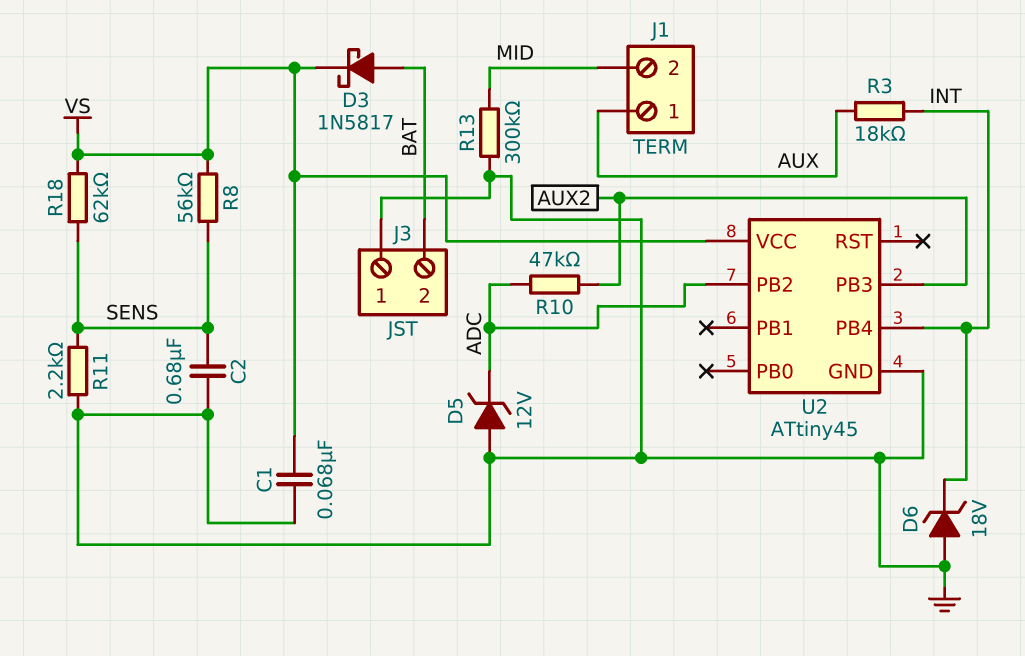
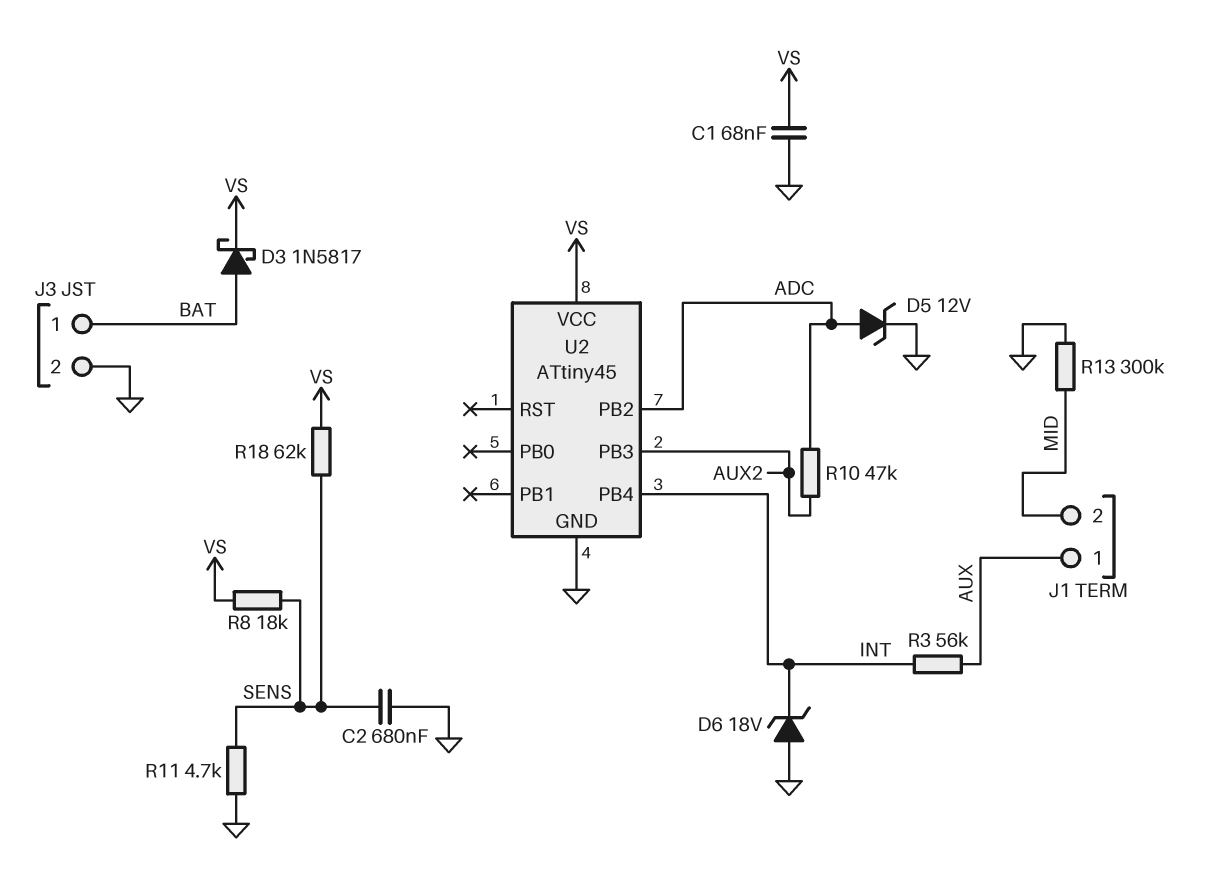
D5: zener 12V (A GND, K ADC) -> zener 12V (A ADC, K GND)
J3 pin 1: GND -> BAT
J3 pin 2: BAT -> GND
R3: 18k (AUX, INT) -> 56k (AUX, INT)
R8: 56k (SENS, VS) -> 18k (SENS, VS)
R11: 2.2k (GND, SENS) -> 4.7k (GND, SENS)

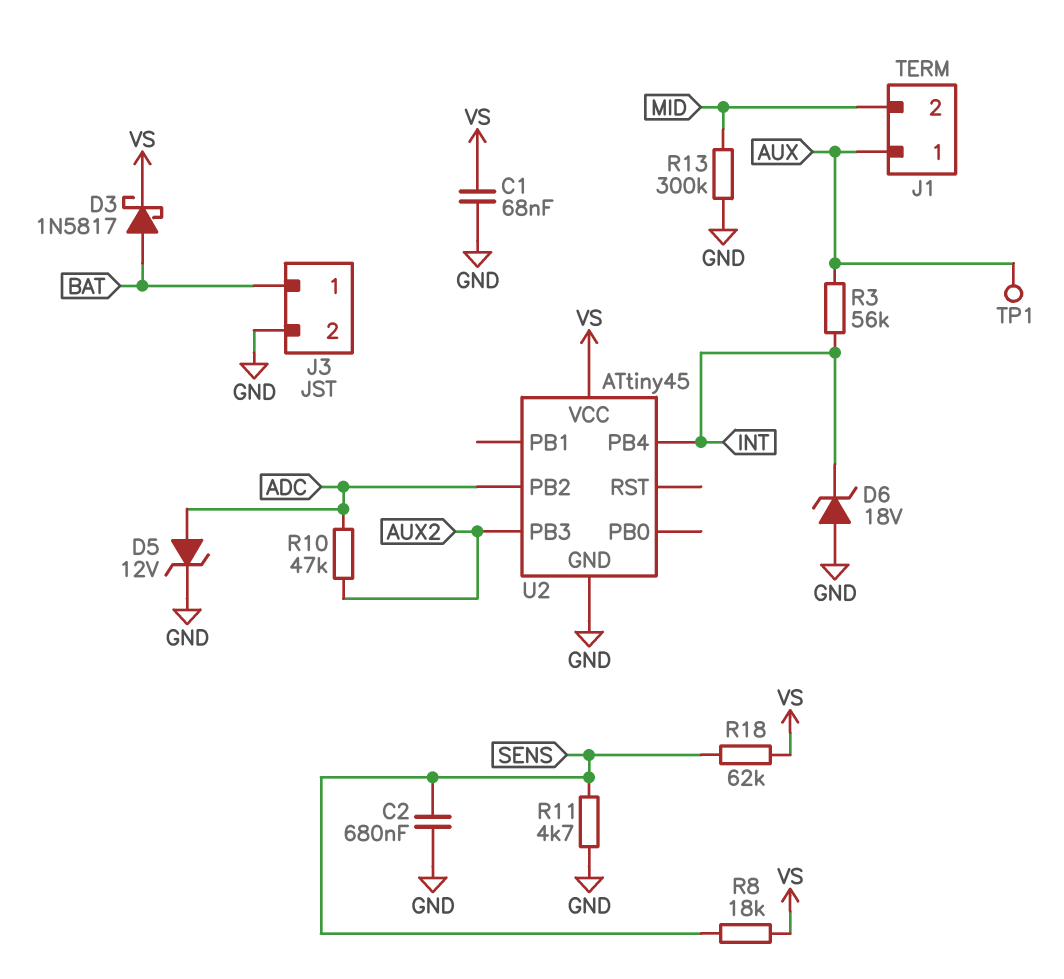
TP1: none -> test point (AUX)

